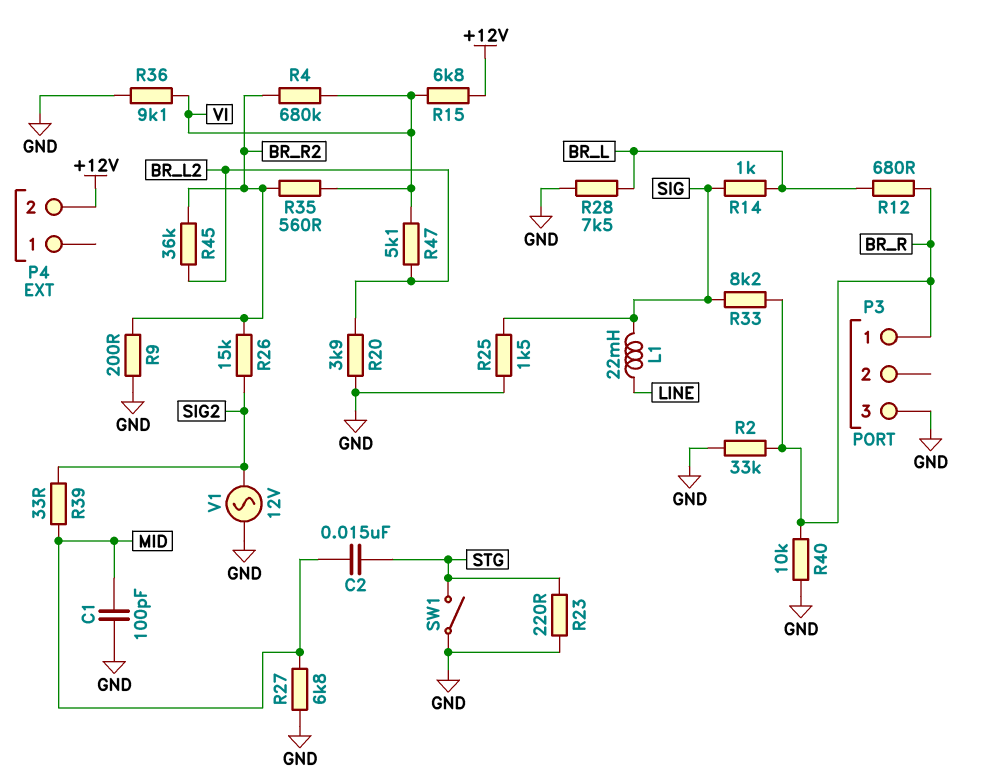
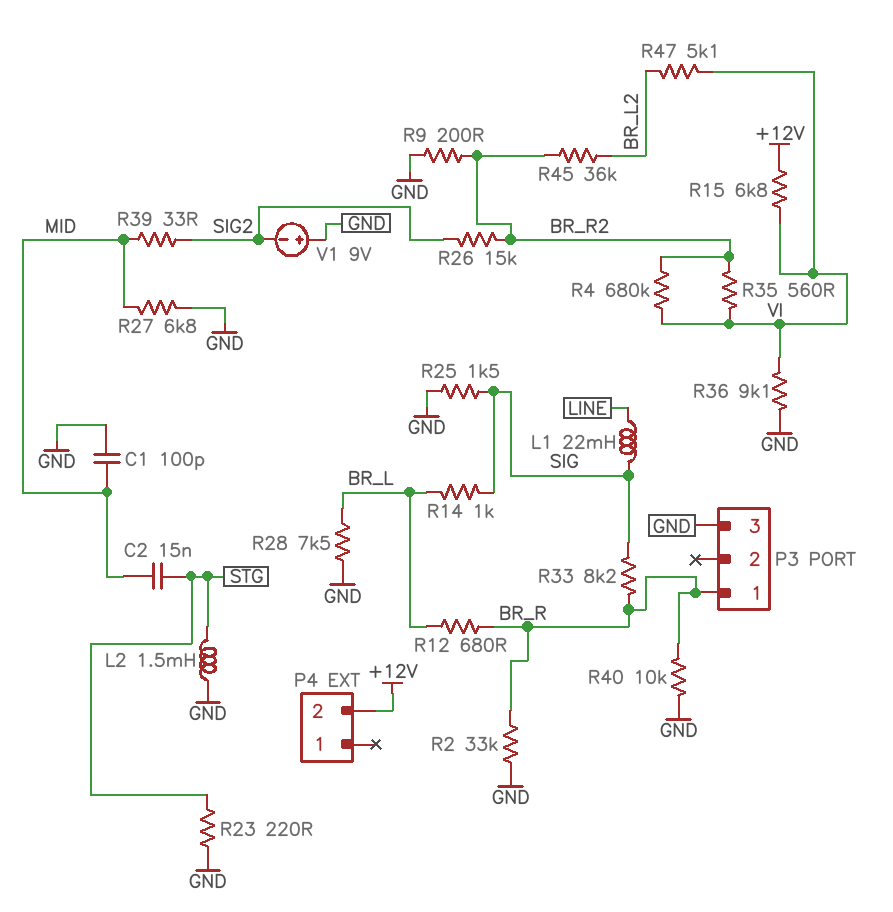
L2: none -> 1.5mH (GND, STG)
R20: 3.9k (BR_L2, GND) -> none
SW1: switch (GND, STG) -> none
V1: AC 12V (GND, SIG2) -> 9V (plus GND, minus SIG2)

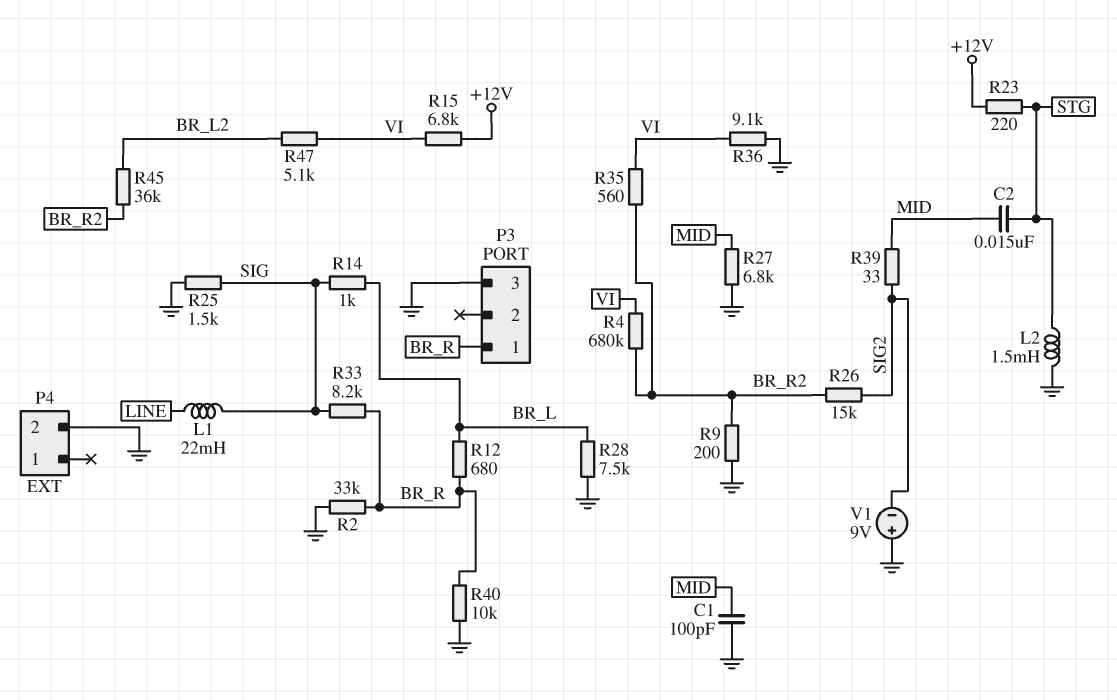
P4 pin 2: +12V -> GND
R23: 220 (GND, STG) -> 220 (+12V, STG)

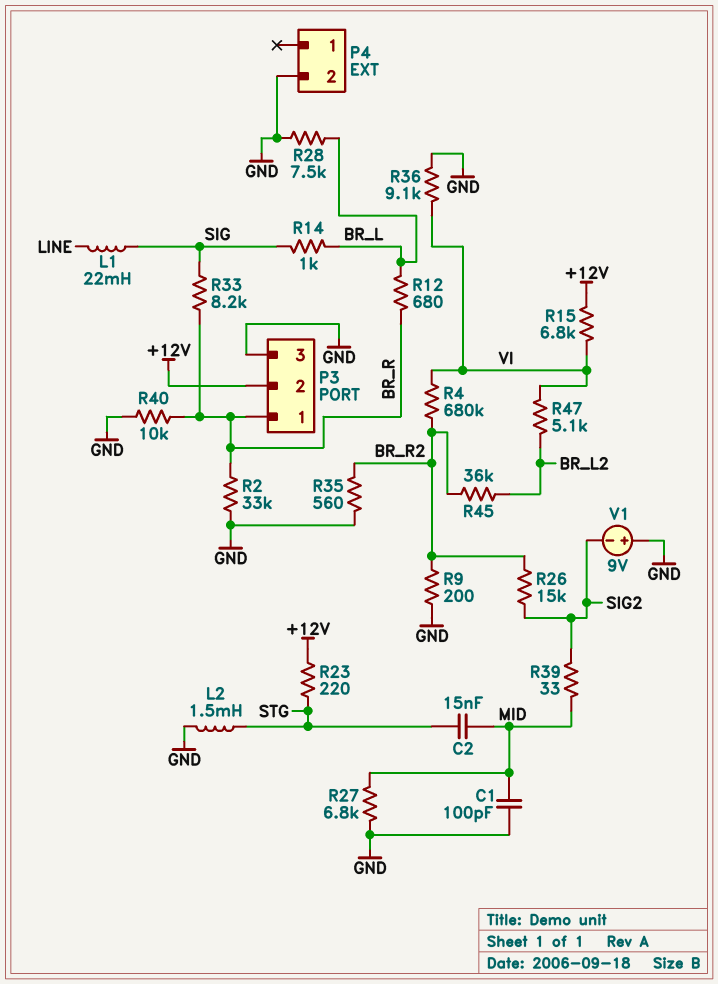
P3 pin 2: none -> +12V
R25: 1.5k (GND, SIG) -> none
R35: 560 (BR_R2, VI) -> 560 (BR_R2, GND)

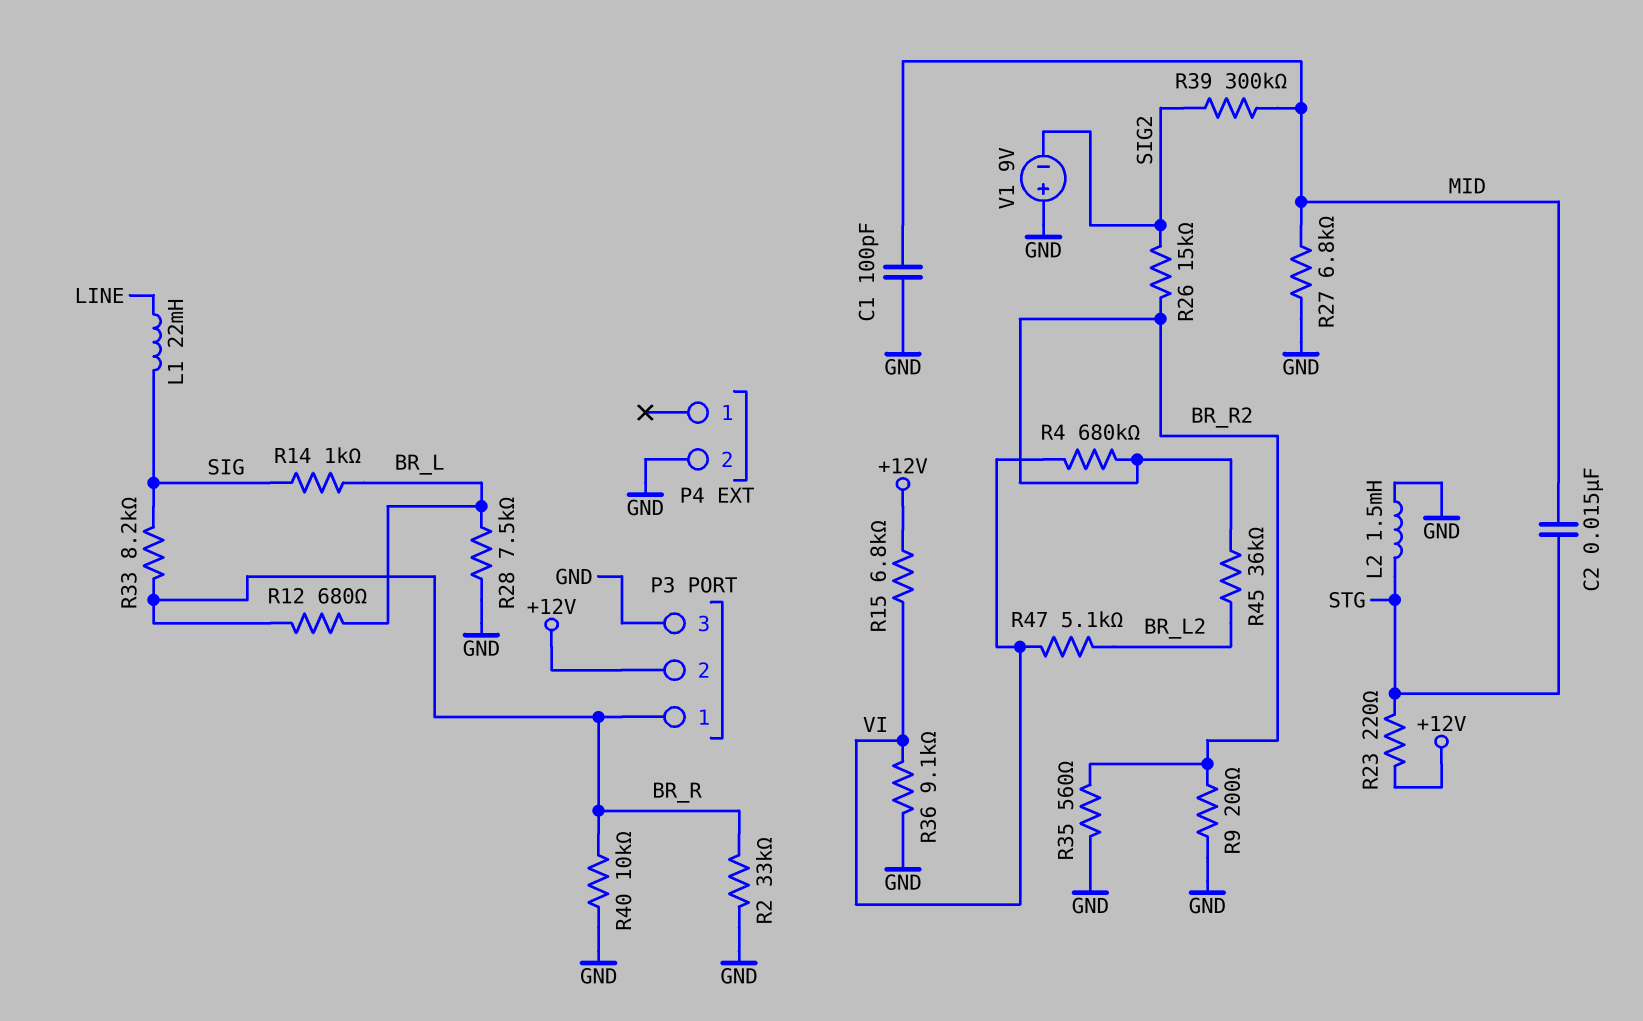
R39: 33 (MID, SIG2) -> 300k (MID, SIG2)

